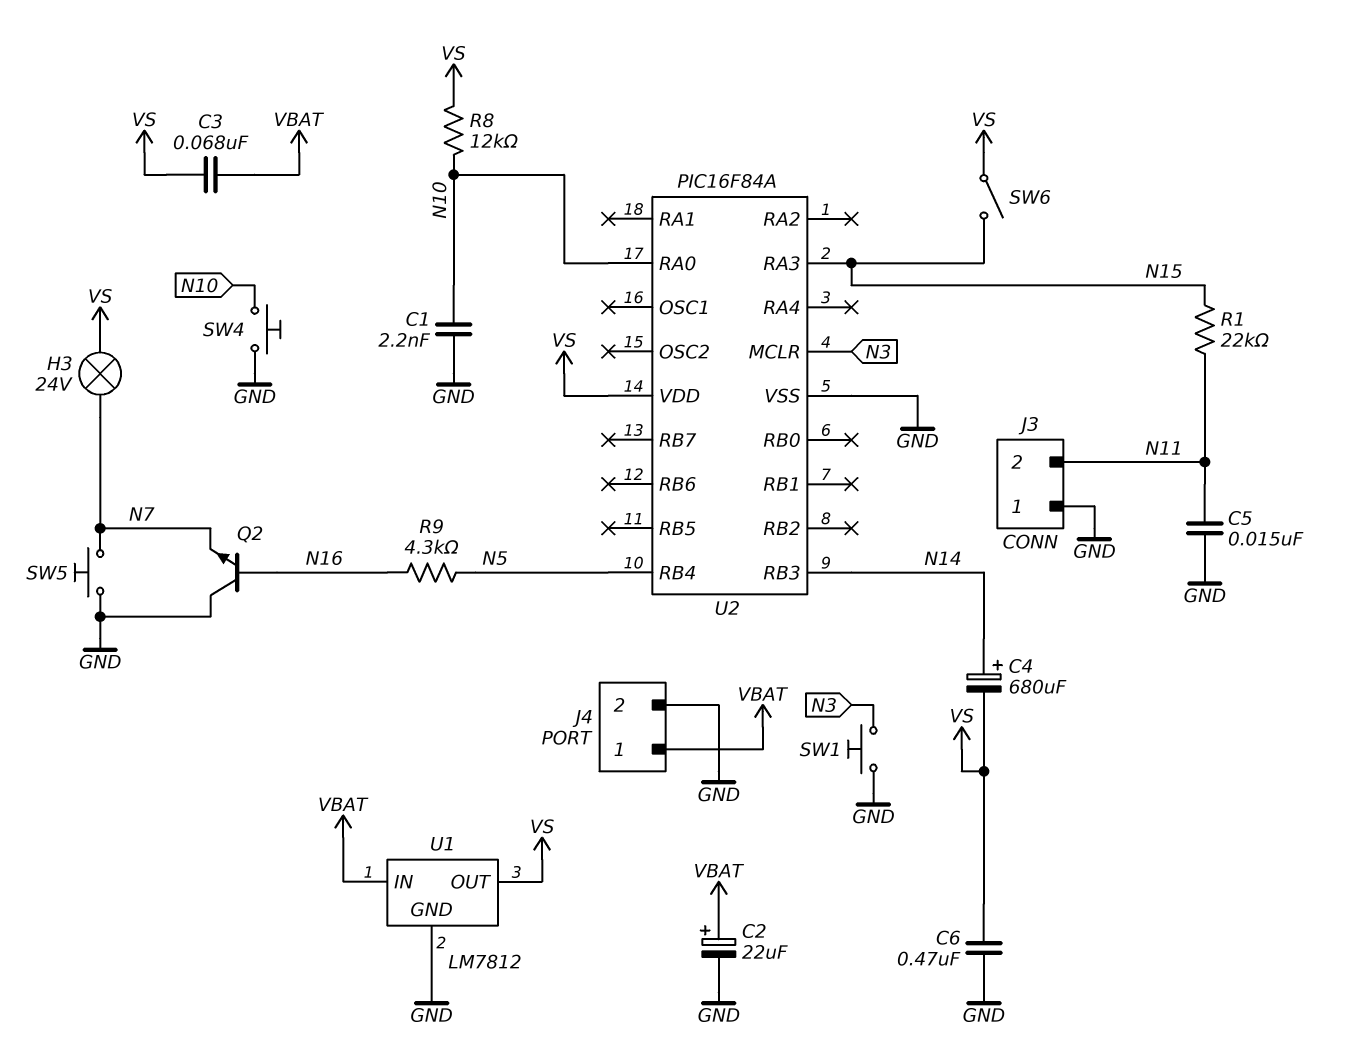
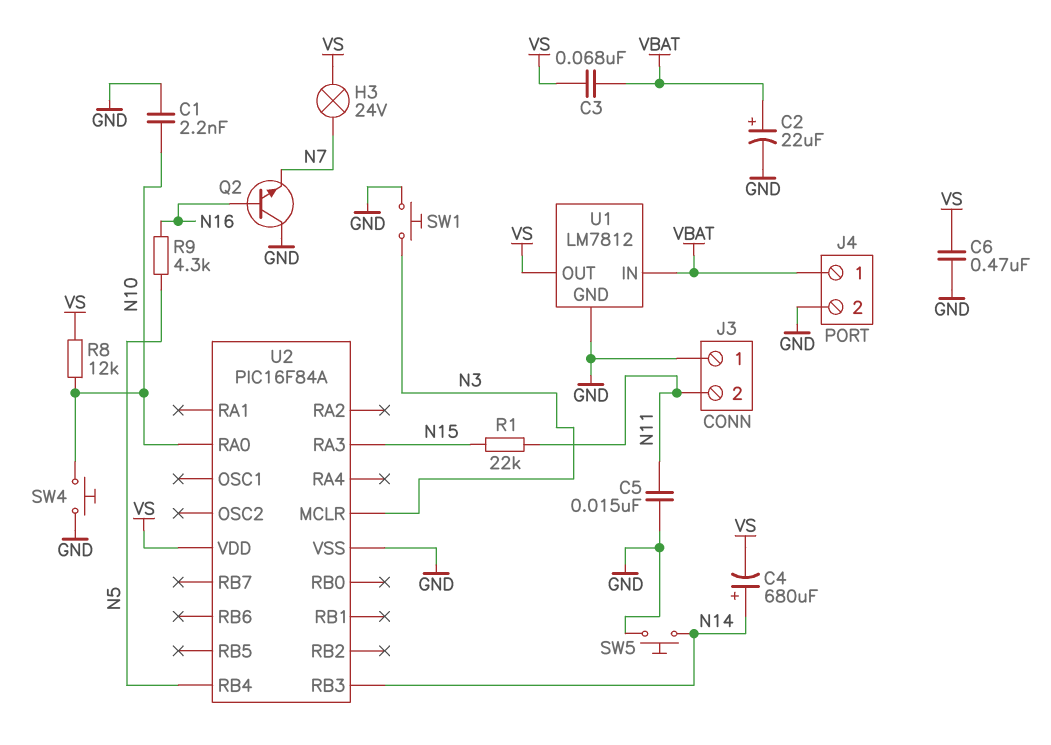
SW5: button (GND, N7) -> button (GND, N14)
SW6: switch (N15, VS) -> none

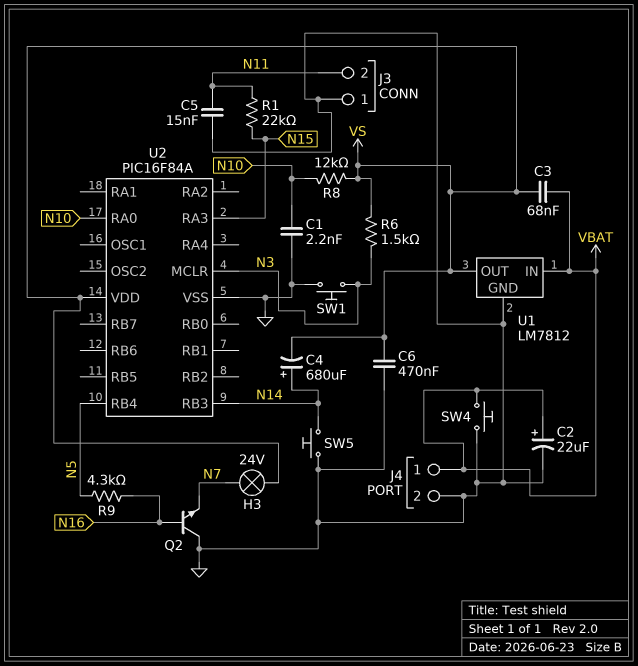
R6: none -> 1.5k (N3, VS)
SW4: button (GND, N10) -> button (GND, VBAT)

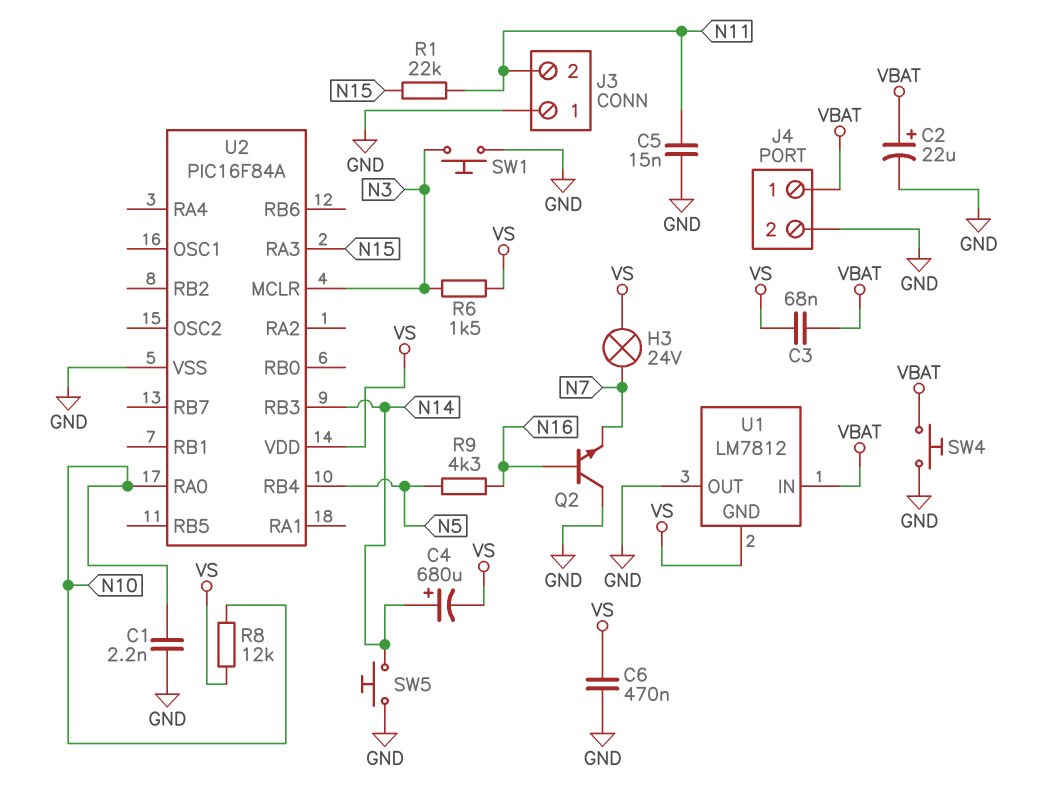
U1 pin GND: GND -> VS
U1 pin OUT: VS -> GND

